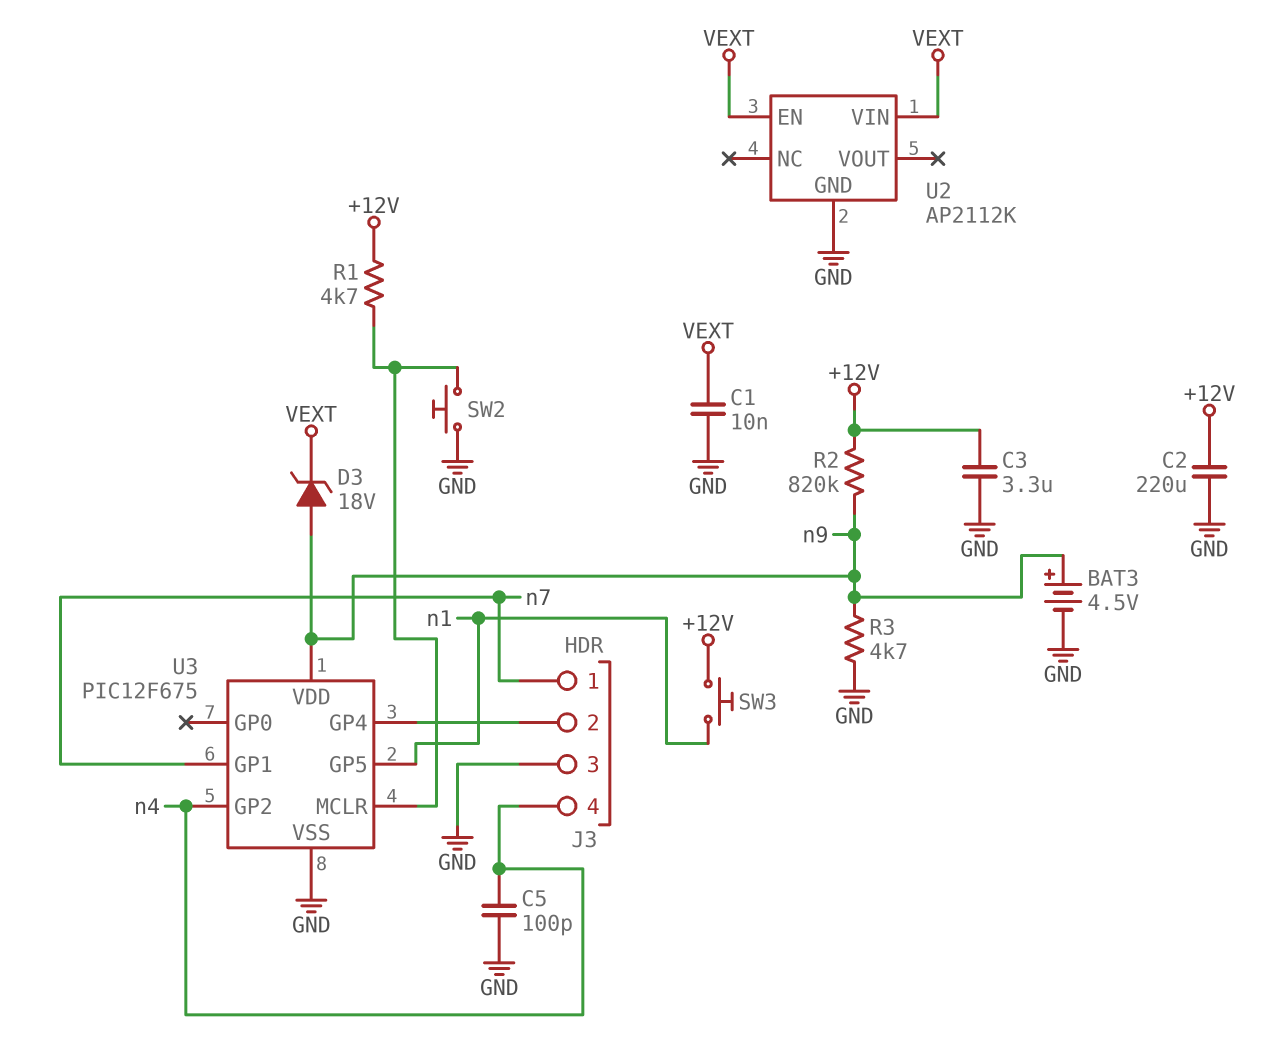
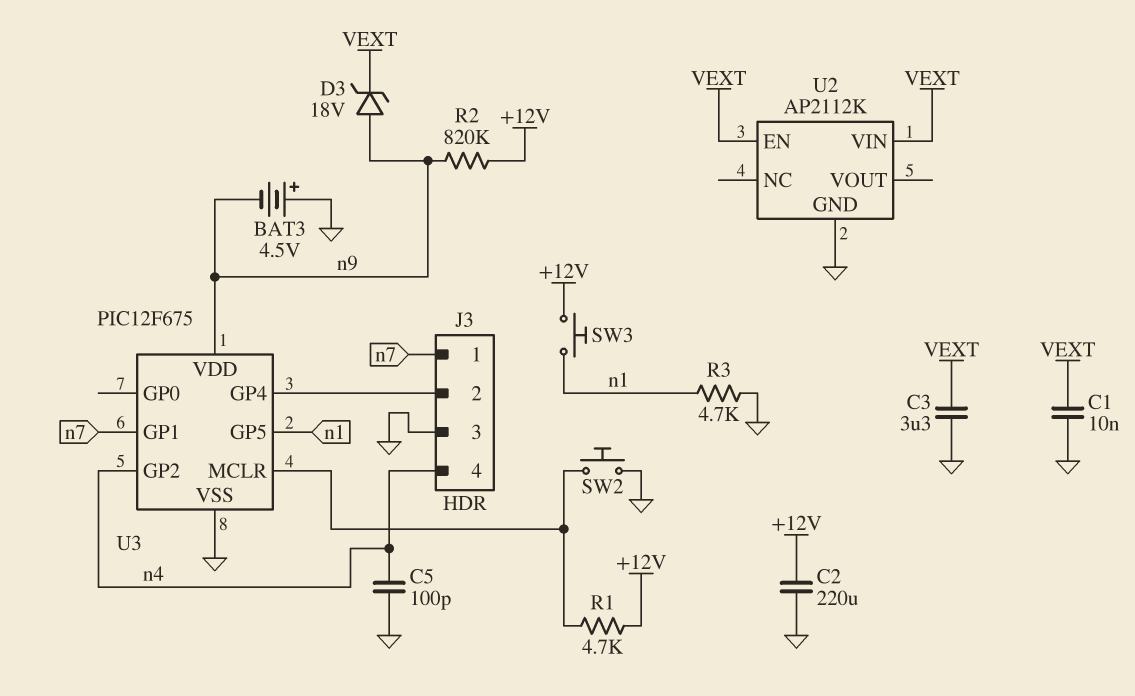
BAT3: 4.5V (plus n9, minus GND) -> 4.5V (plus GND, minus n9)
C3: 3.3uF (+12V, GND) -> 3.3uF (GND, VEXT)
R3: 4.7k (GND, n9) -> 4.7k (GND, n1)

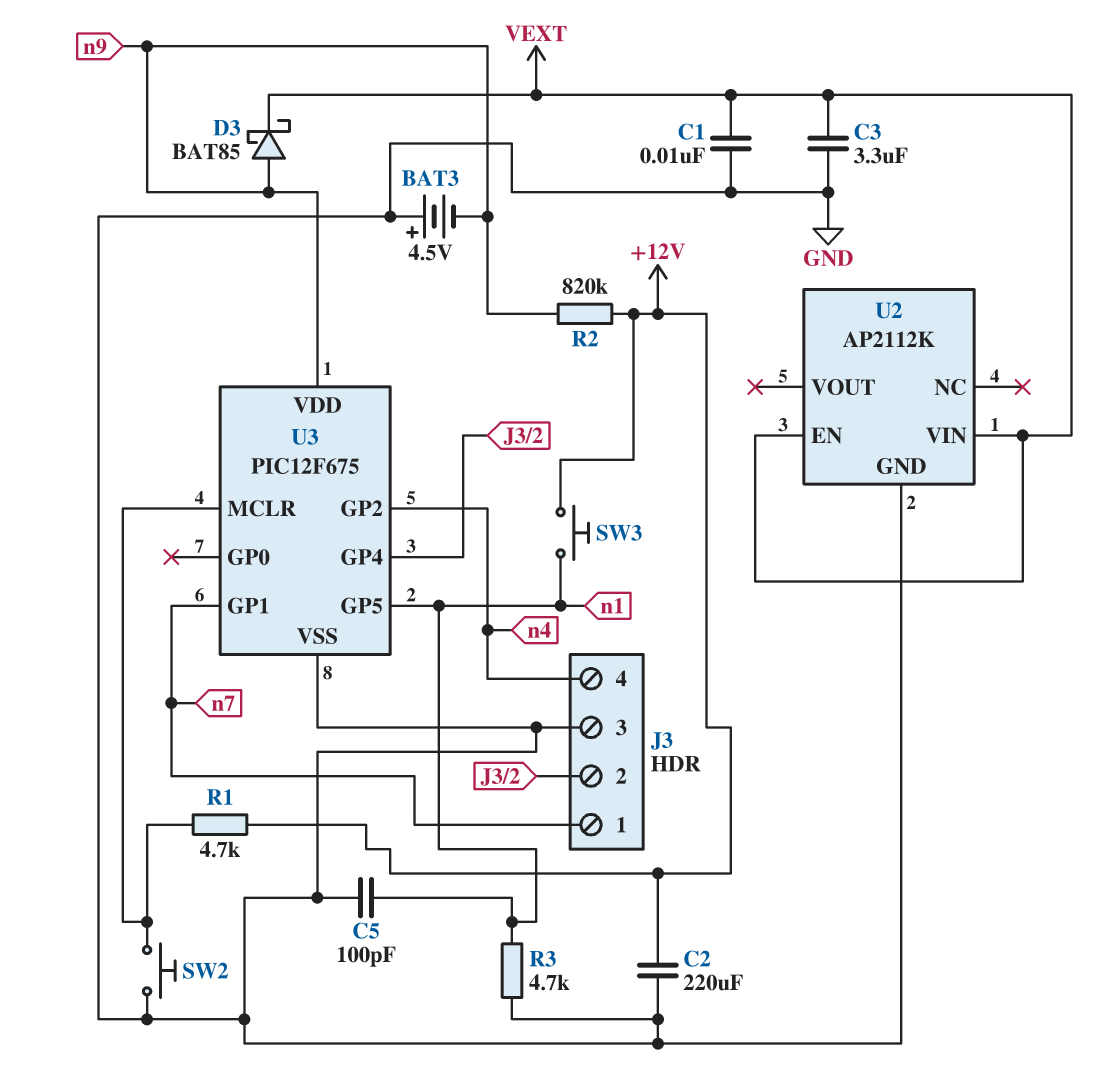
C5: 100pF (GND, n4) -> 100pF (GND, n1)
D3: zener 18V (A n9, K VEXT) -> schottky BAT85 (A n9, K VEXT)

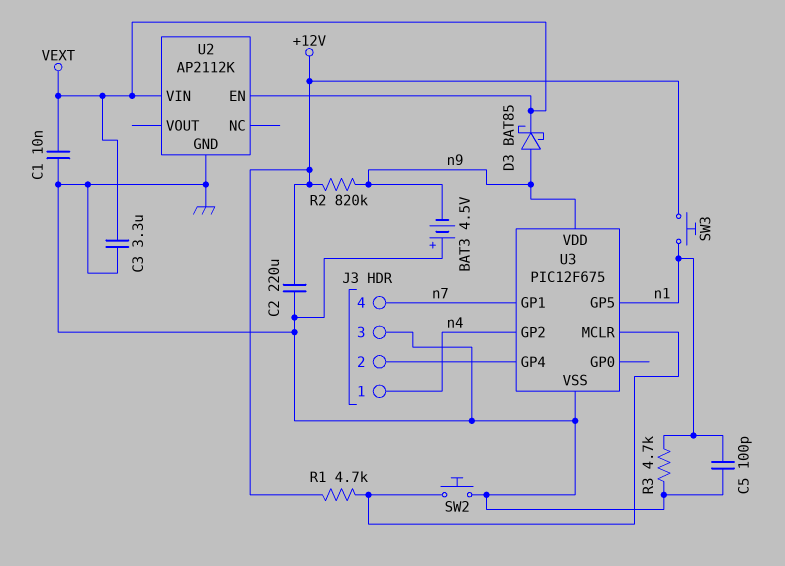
J3 pin 1: n7 -> n4
J3 pin 4: n4 -> n7

